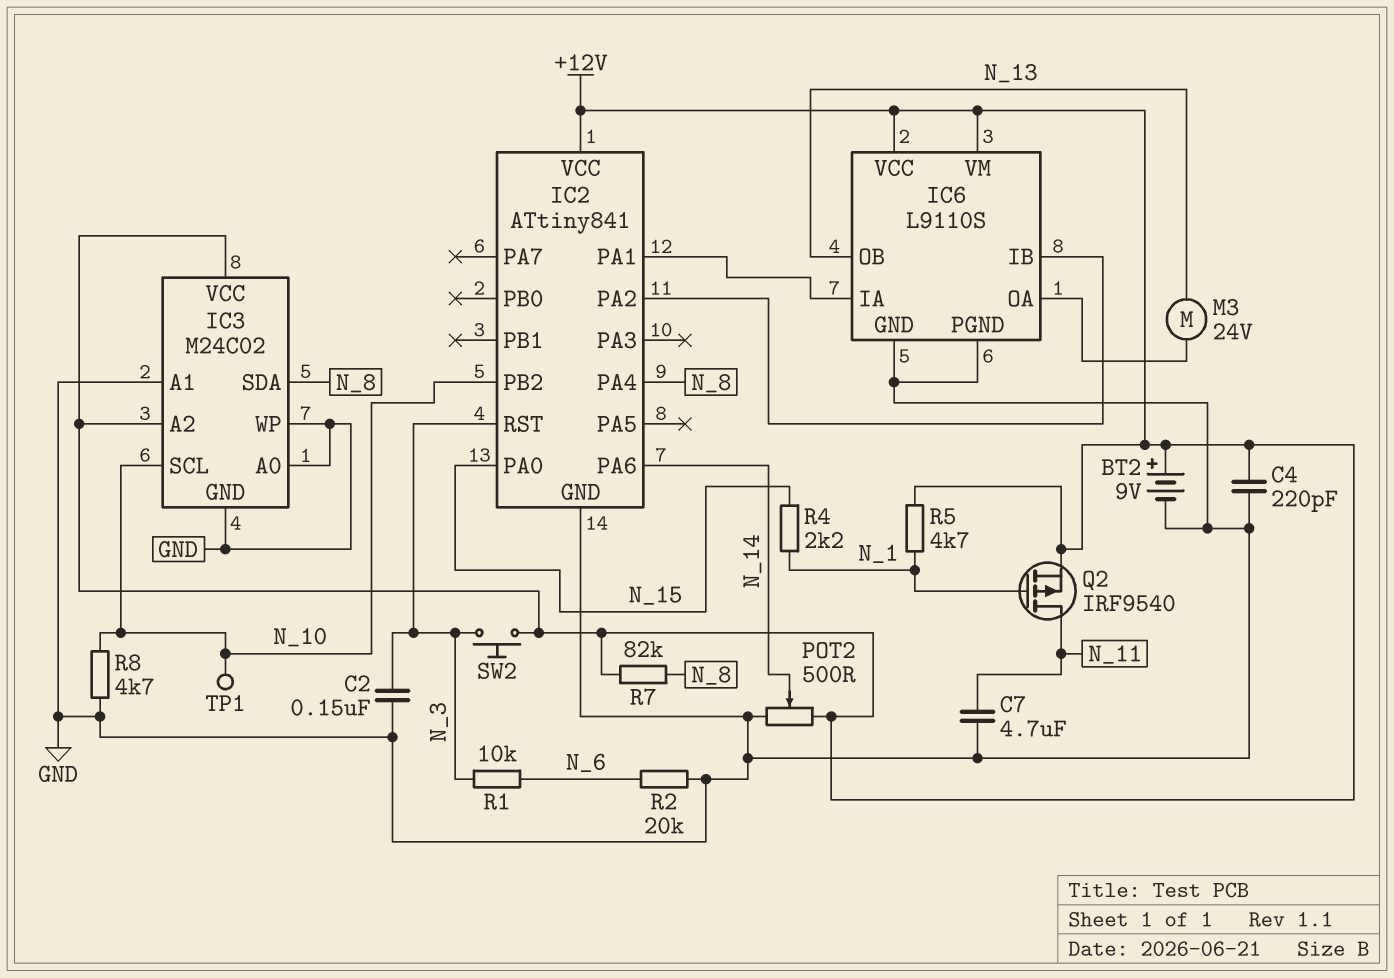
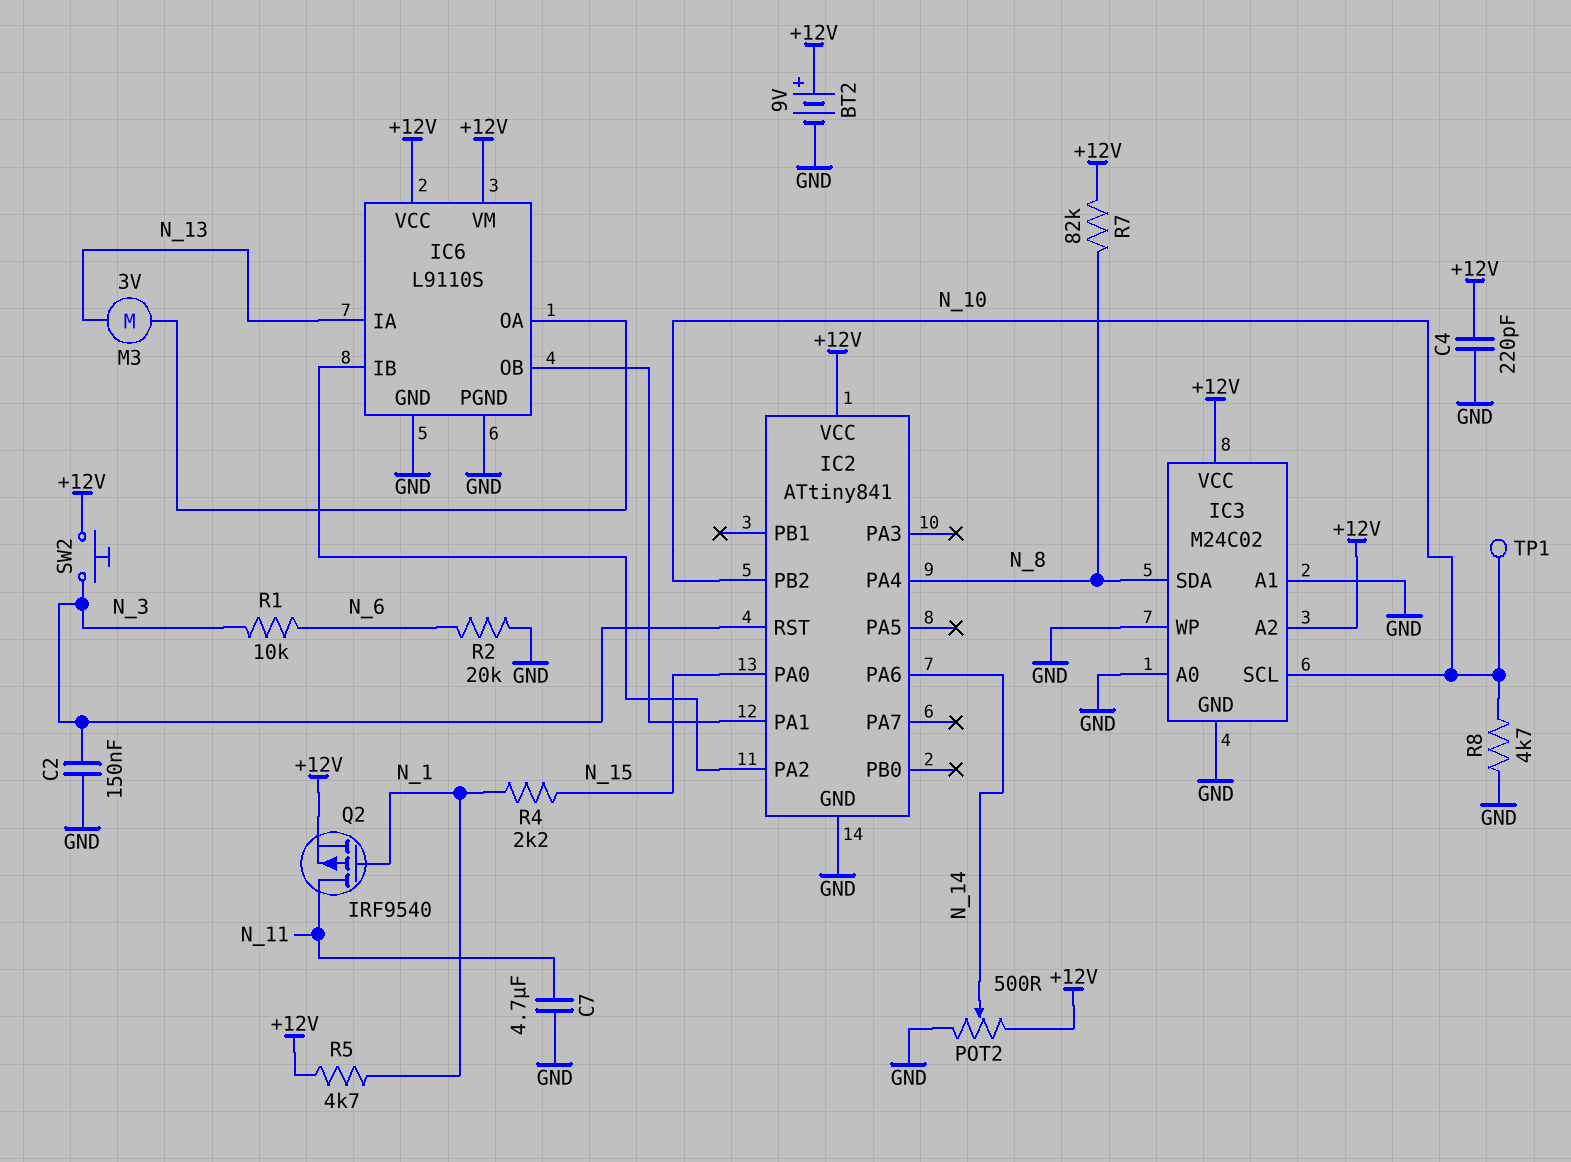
IC6 pin IA: IC2/PA1 -> N_13
IC6 pin OB: N_13 -> IC2/PA1
M3: motor 24V (IC6/OA, N_13) -> motor 3V (IC6/OA, N_13)

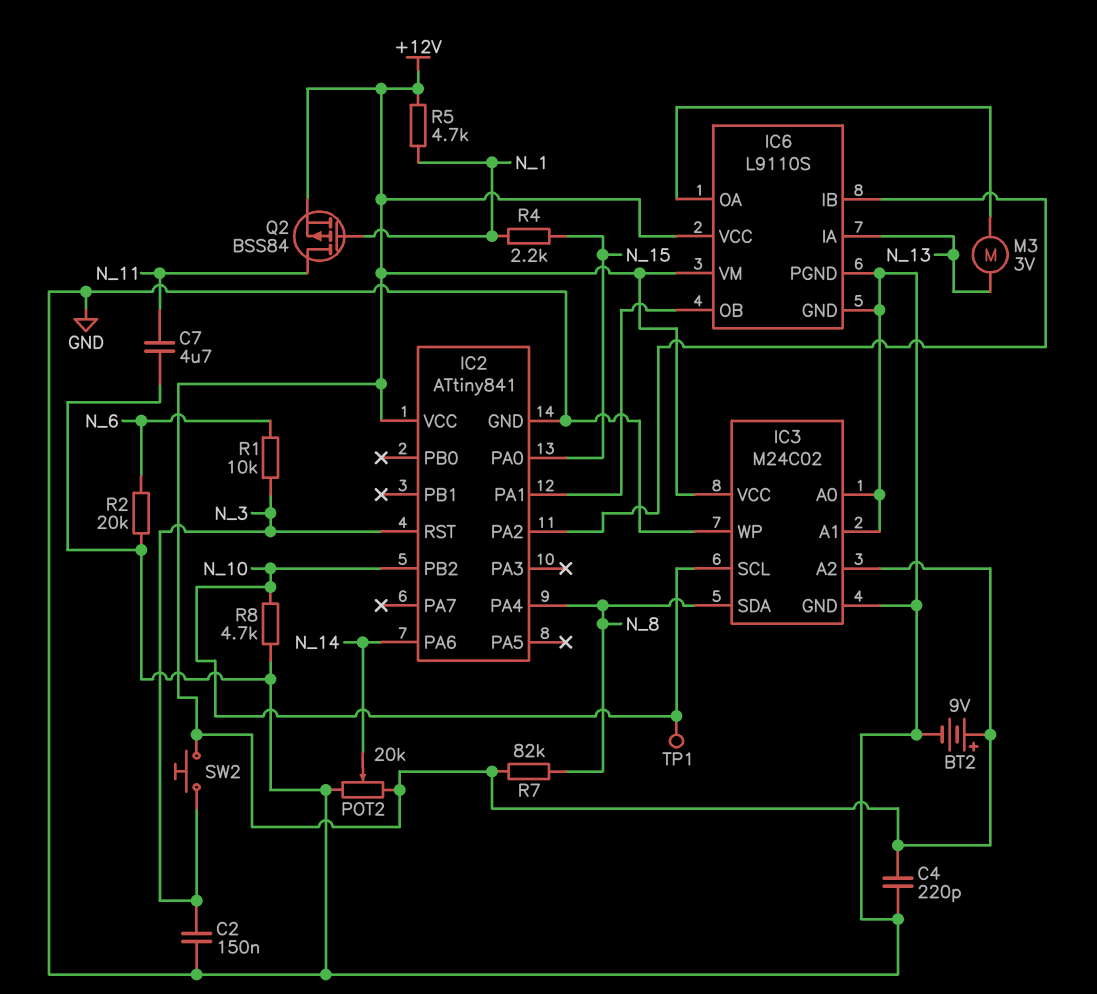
POT2: 500 (+12V, GND, wiper N_14) -> 20k (+12V, GND, wiper N_14)
Q2: PMOS IRF9540 (G N_1, D N_11, S +12V) -> PMOS BSS84 (G N_1, D N_11, S +12V)

